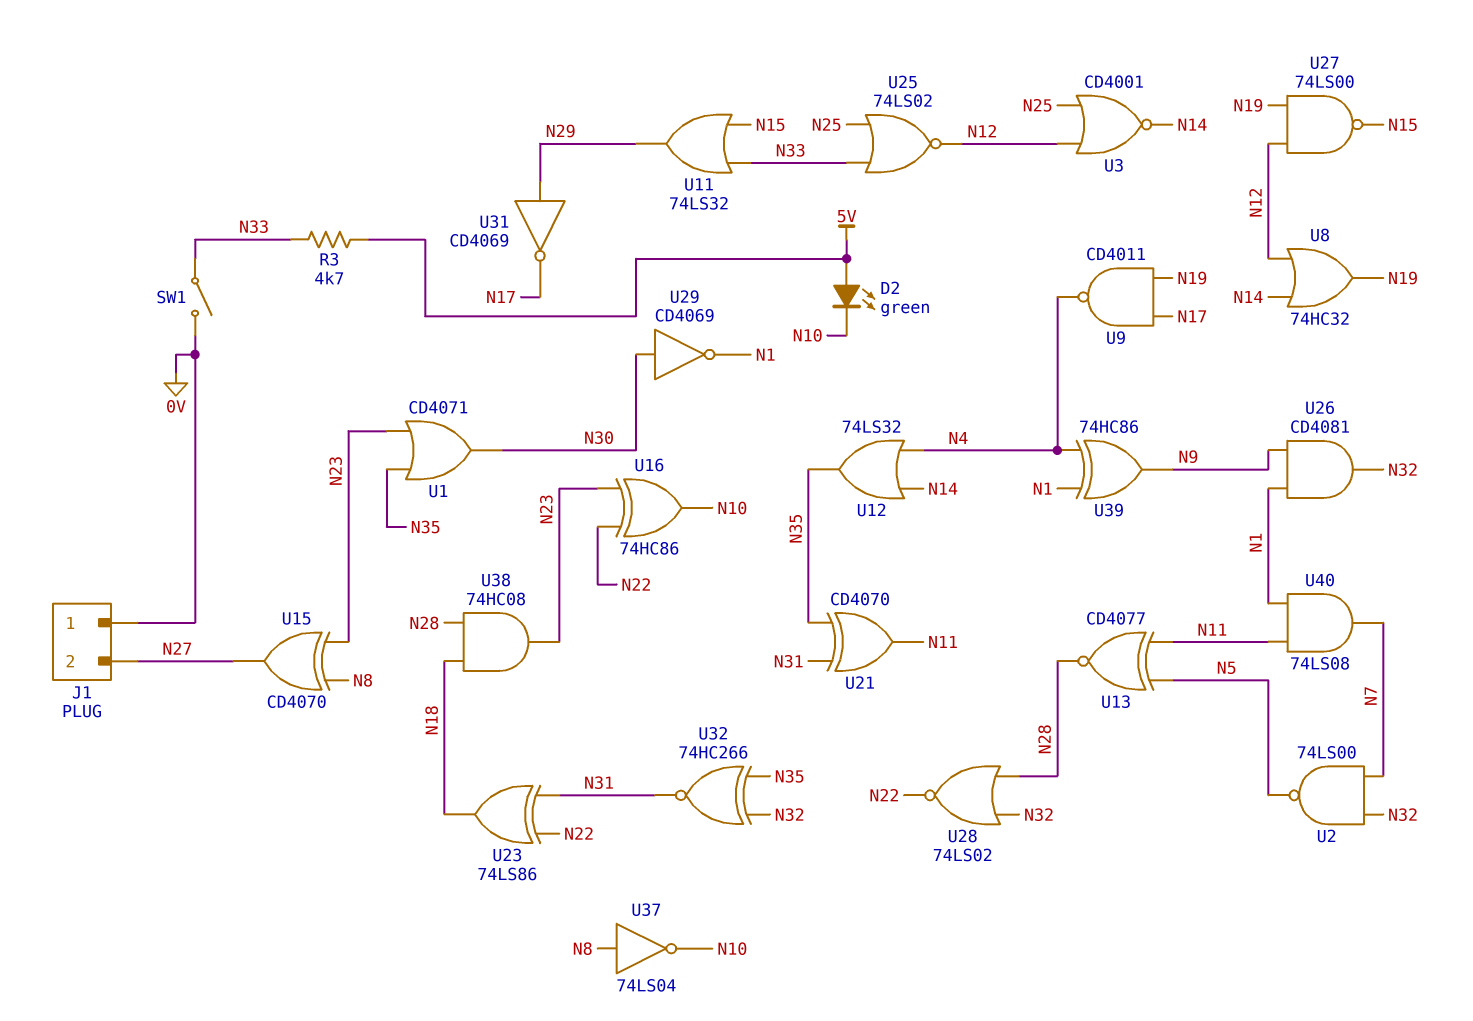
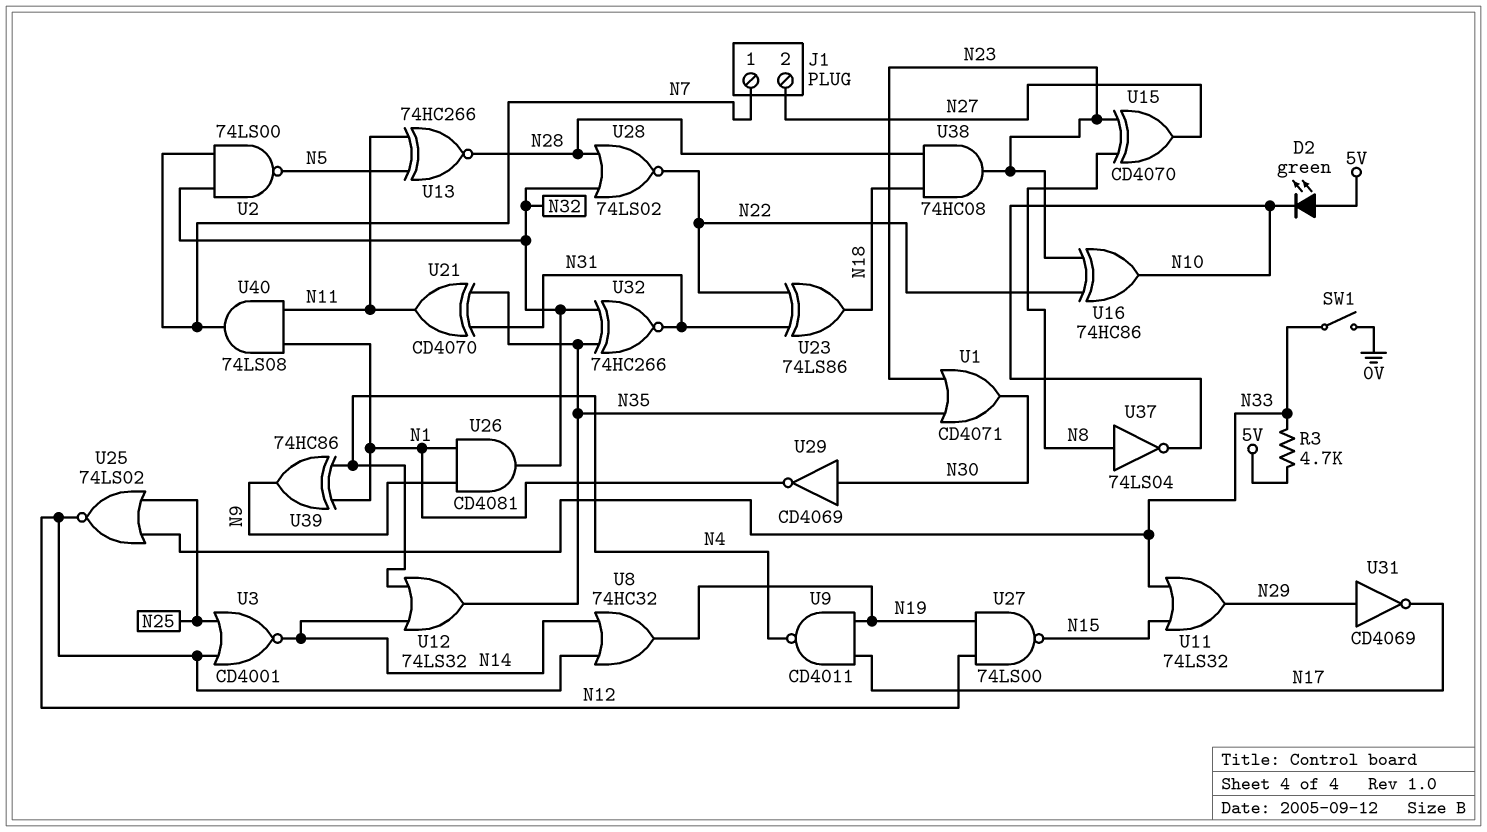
J1 pin 1: 0V -> N7
U13: XNOR CD4077 (in N5, in N11, out N28) -> XNOR 74HC266 (in N5, in N11, out N28)

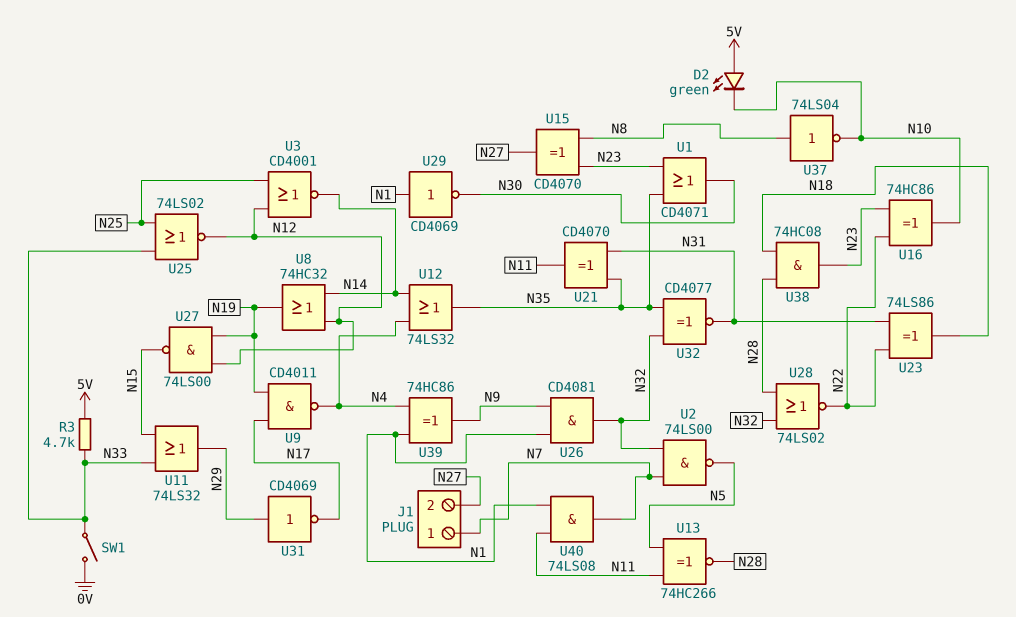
U29: NOT CD4069 (in N30, out N1) -> NOT CD4069 (in N1, out N30)
U32: XNOR 74HC266 (in N32, in N35, out N31) -> XNOR CD4077 (in N32, in N35, out N31)

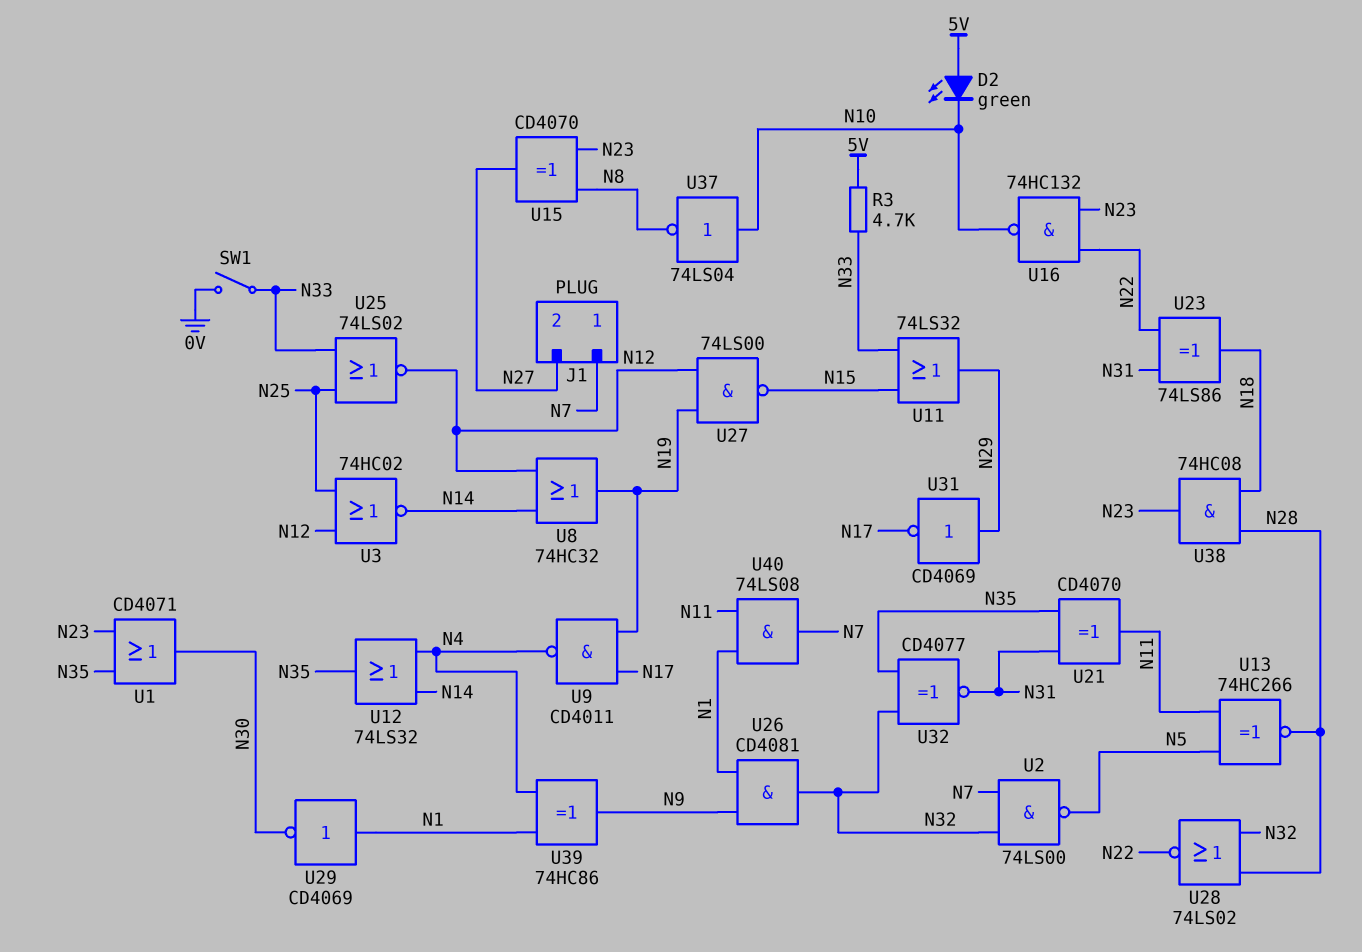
U3: NOR CD4001 (in N12, in N25, out N14) -> NOR 74HC02 (in N12, in N25, out N14)
U16: XOR 74HC86 (in N22, in N23, out N10) -> NAND 74HC132 (in N22, in N23, out N10)
U37: NOT 74LS04 (in N8, out N10) -> NOT 74LS04 (in N10, out N8)

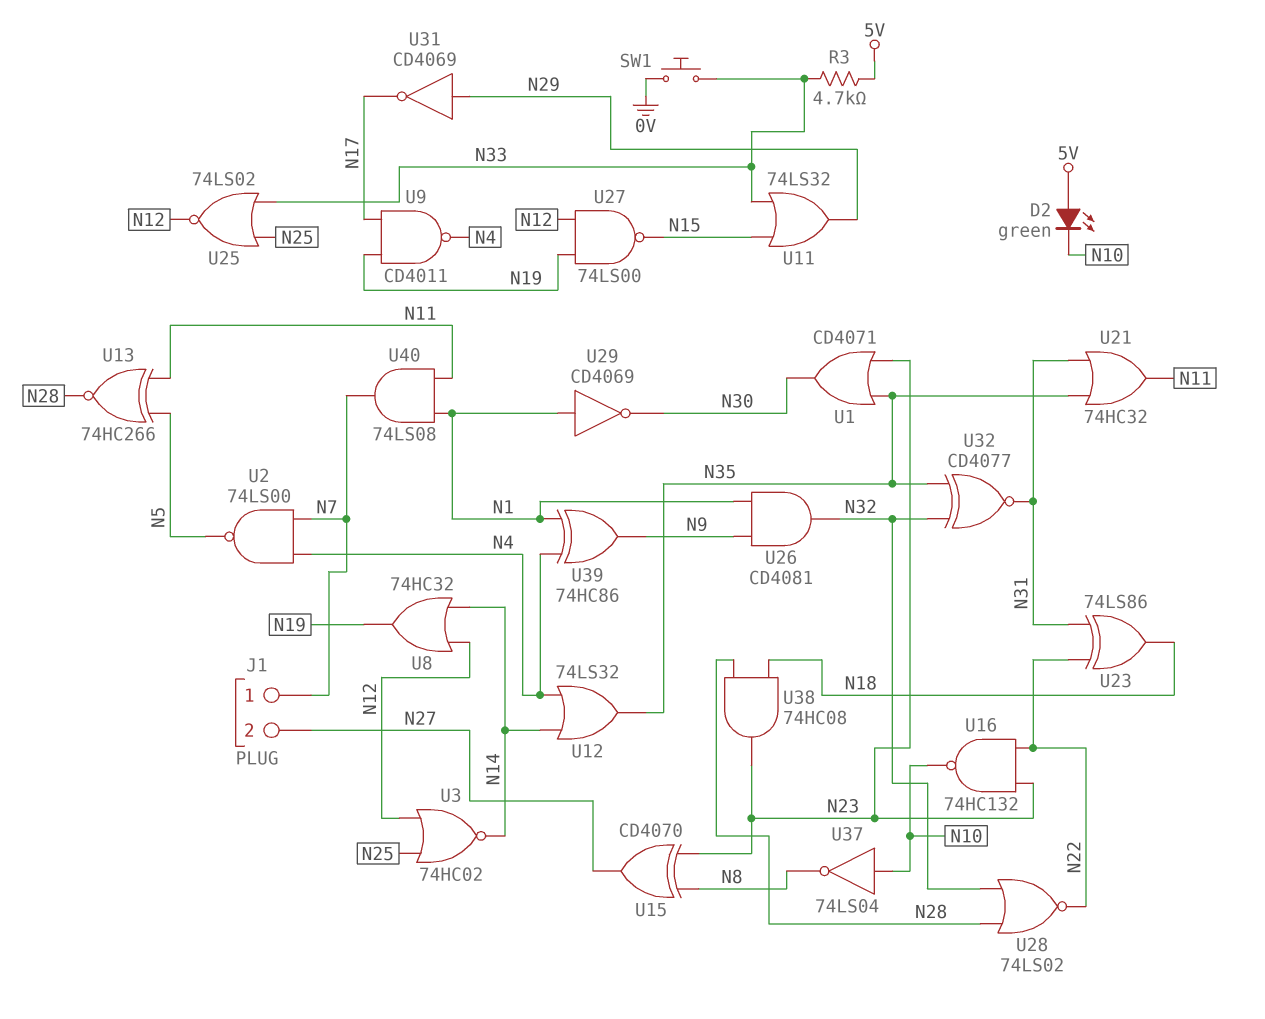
SW1: switch (0V, N33) -> button (0V, N33)
U2: NAND 74LS00 (in N7, in N32, out N5) -> NAND 74LS00 (in N4, in N7, out N5)
U21: XOR CD4070 (in N31, in N35, out N11) -> OR 74HC32 (in N31, in N35, out N11)

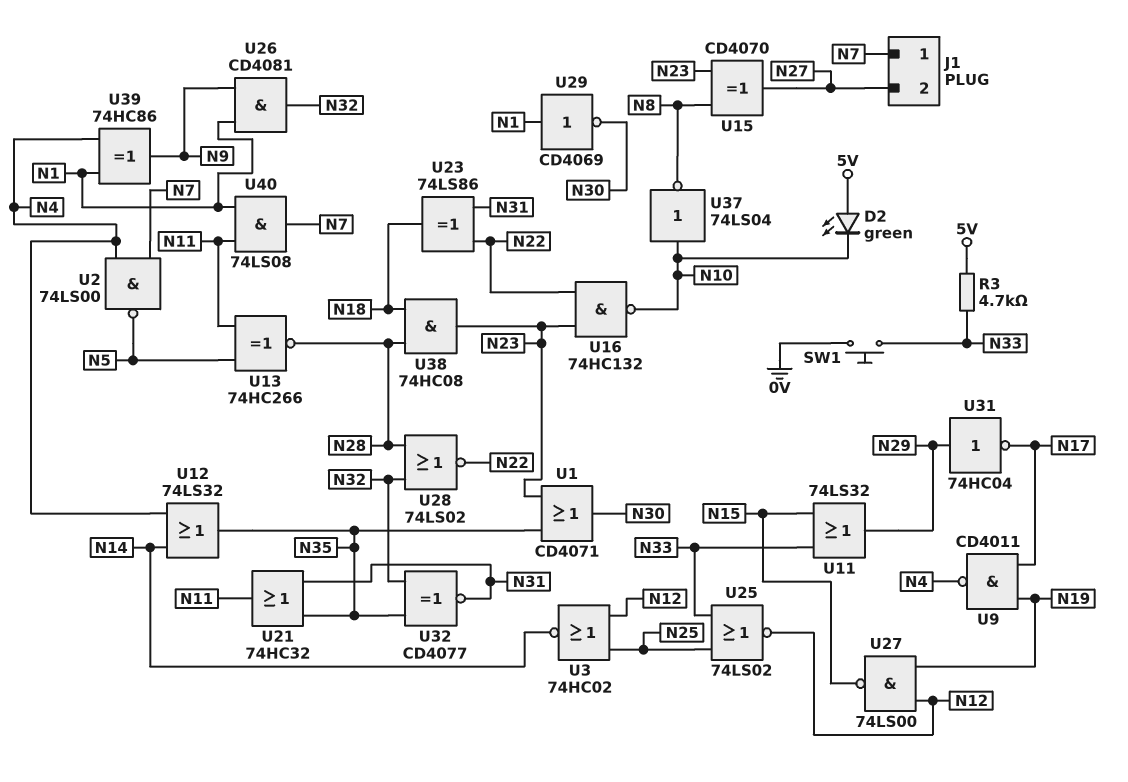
U8: OR 74HC32 (in N12, in N14, out N19) -> none
U31: NOT CD4069 (in N29, out N17) -> NOT 74HC04 (in N29, out N17)

